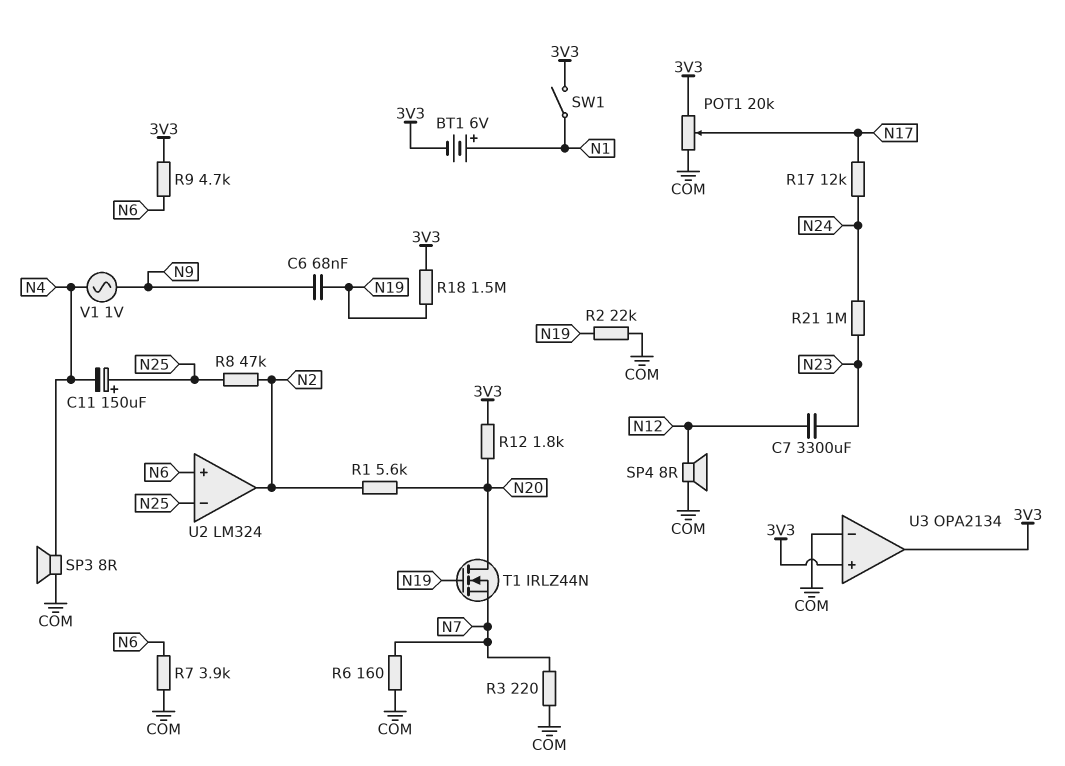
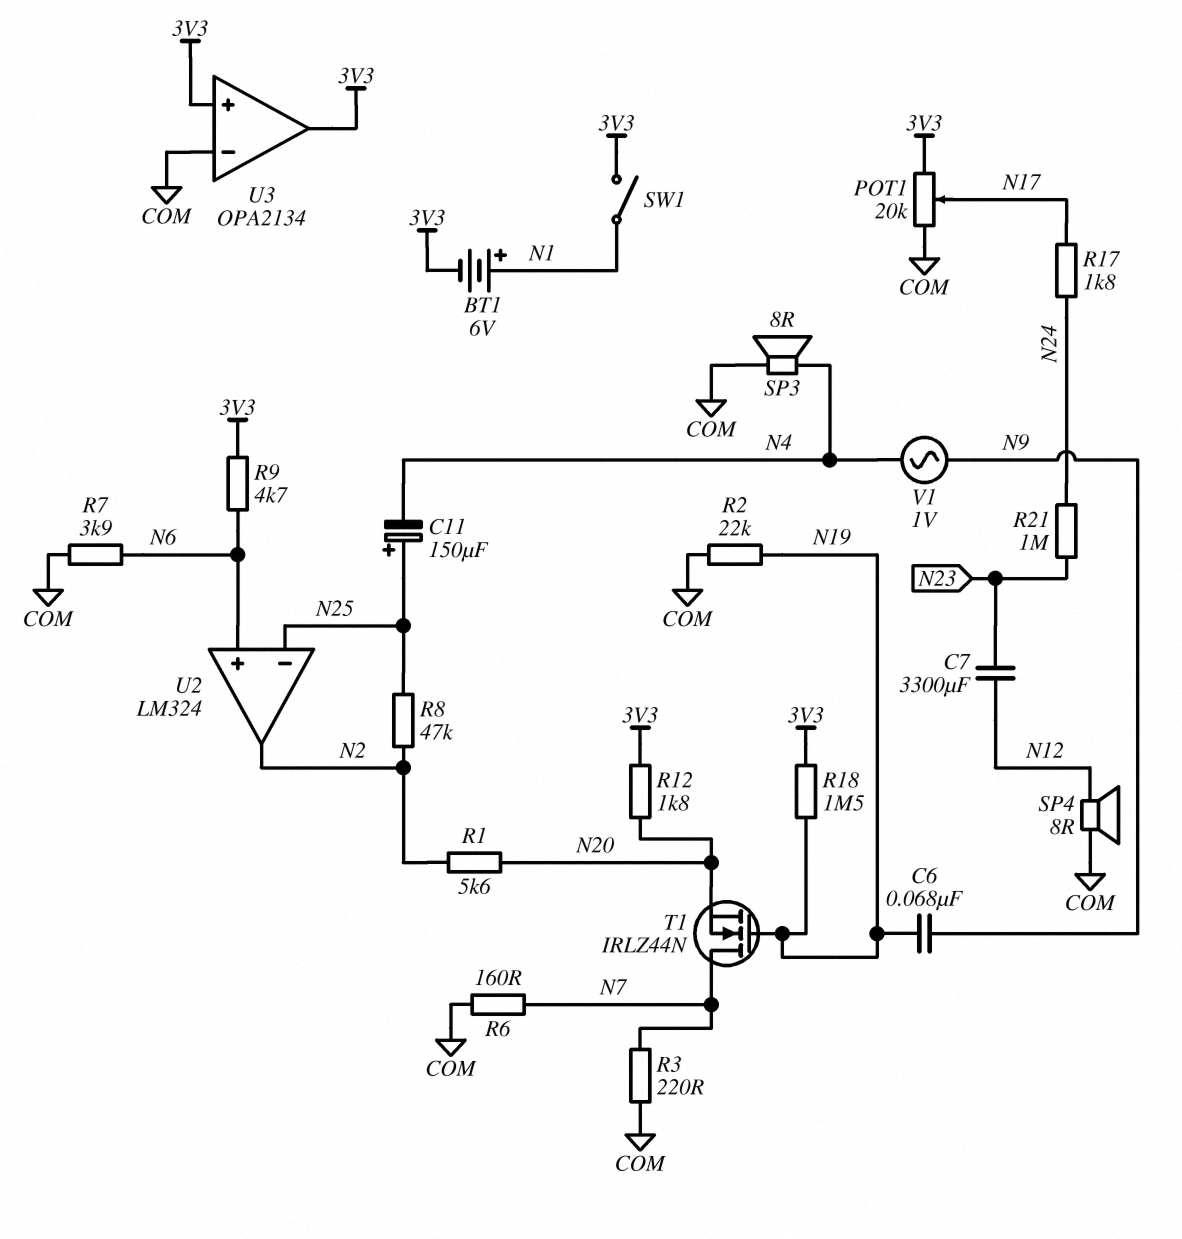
R17: 12k (N17, N24) -> 1.8k (N17, N24)
T1: NMOS IRLZ44N (G N19, D N20, S N7) -> NMOS IRLZ44N (G N19, D N7, S N20)

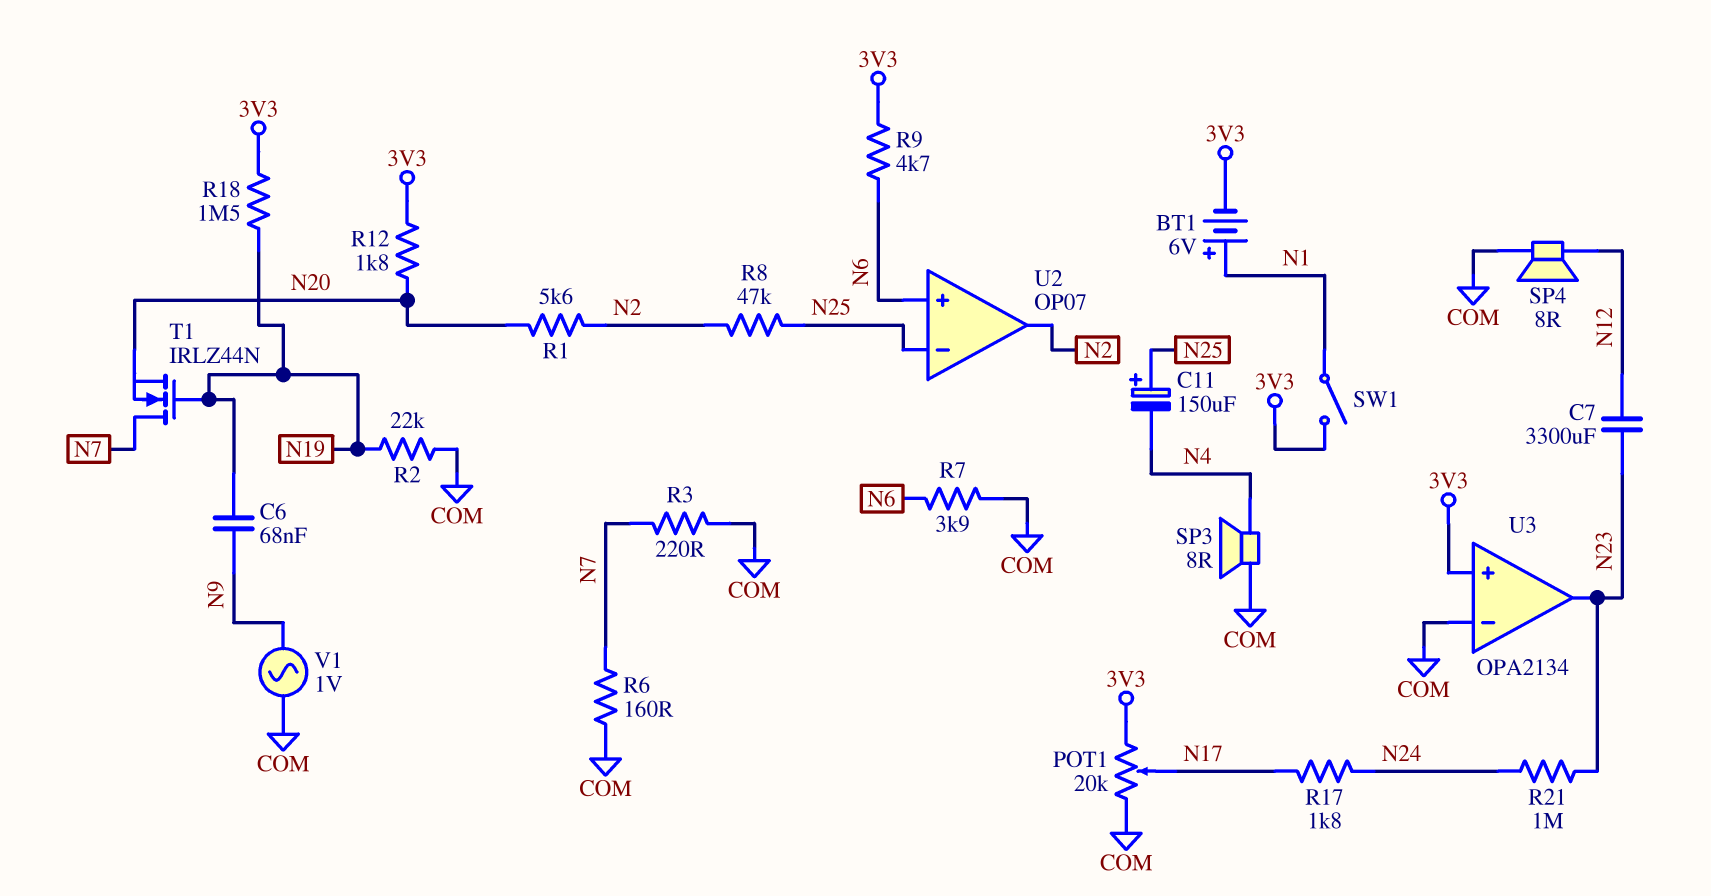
U2: LM324 -> OP07
U3 pin out: 3V3 -> N23
V1: AC 1V (N4, N9) -> AC 1V (COM, N9)

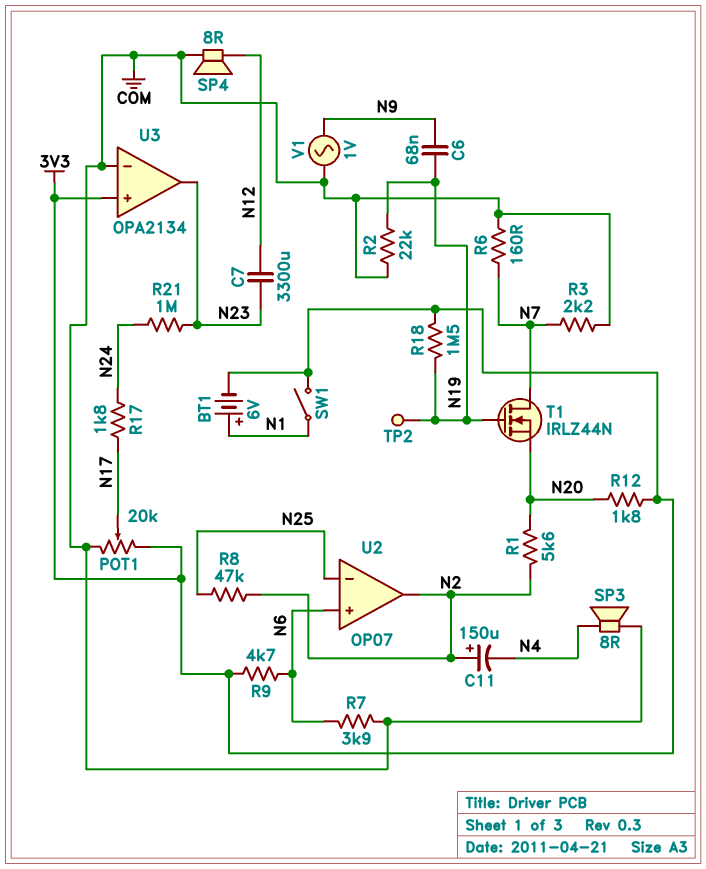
C11: 150uF (plus N25, minus N4) -> 150uF (plus N2, minus N4)
R3: 220 (COM, N7) -> 2.2k (COM, N7)
TP2: none -> test point (N19)

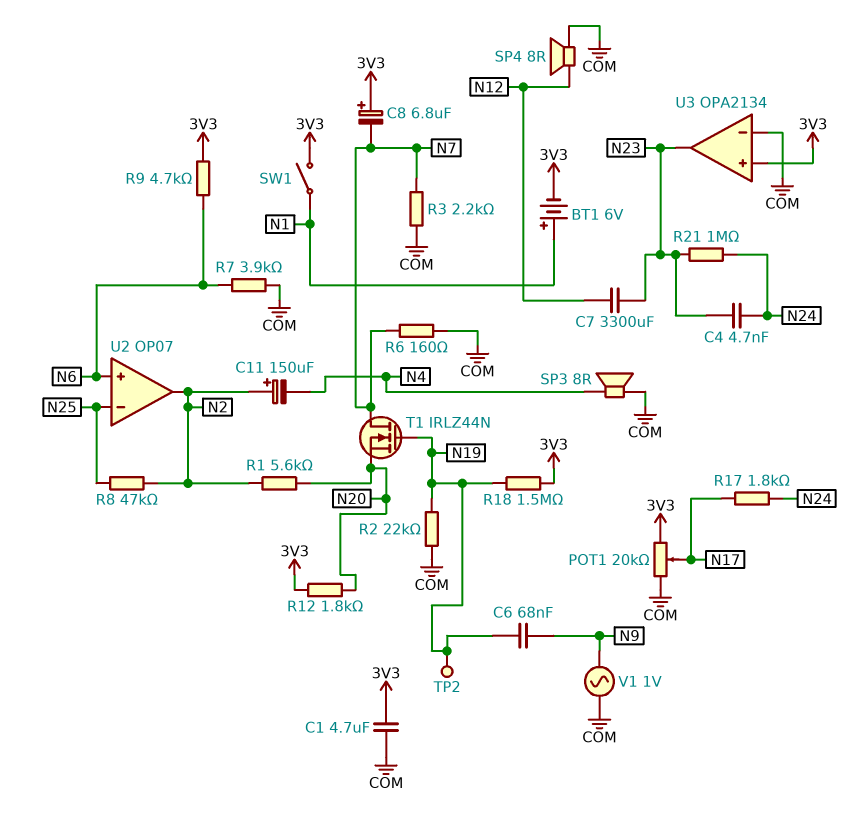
C1: none -> 4.7uF (3V3, COM)
C4: none -> 4.7nF (N23, N24)
C8: none -> 6.8uF (plus 3V3, minus N7)

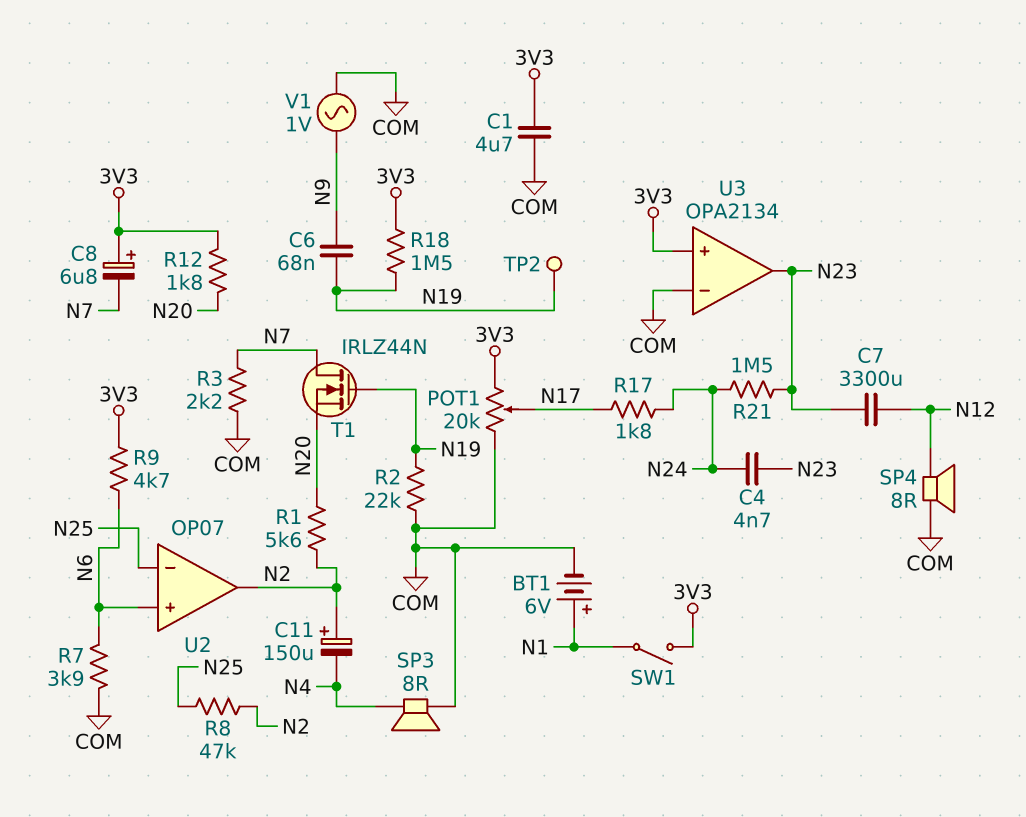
BT1: 6V (plus N1, minus 3V3) -> 6V (plus N1, minus COM)
R6: 160 (COM, N7) -> none
R21: 1M (N23, N24) -> 1.5M (N23, N24)

